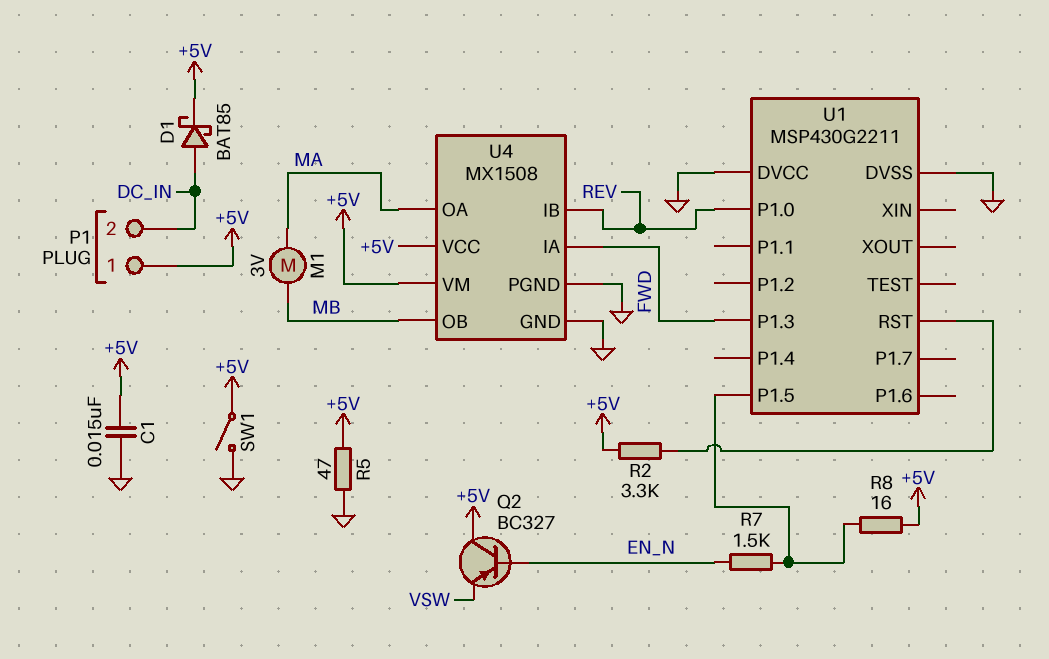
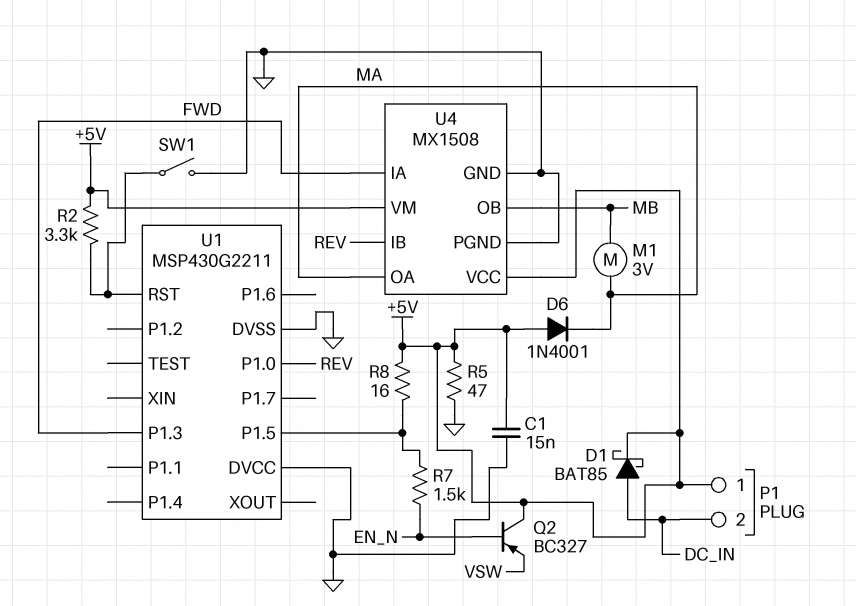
D6: none -> diode 1N4001 (A +5V, K MA)
SW1: switch (+5V, GND) -> switch (GND, U1/RST)

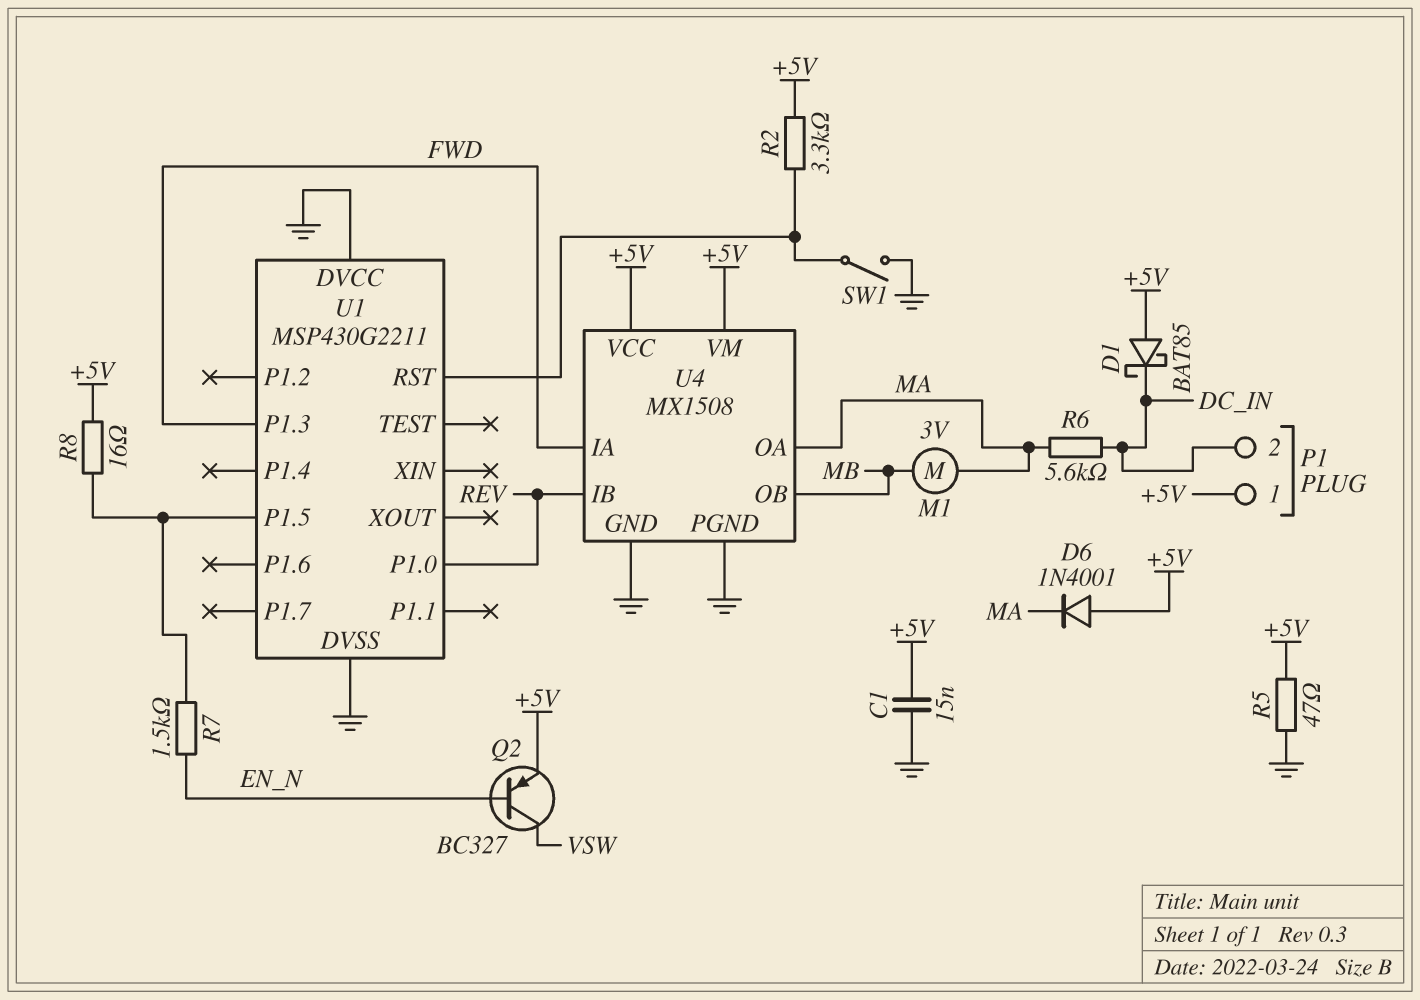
D1: schottky BAT85 (A DC_IN, K +5V) -> schottky BAT85 (A +5V, K DC_IN)
Q2: PNP BC327 (B EN_N, C +5V, E VSW) -> PNP BC327 (B EN_N, C VSW, E +5V)
R6: none -> 5.6k (DC_IN, MA)

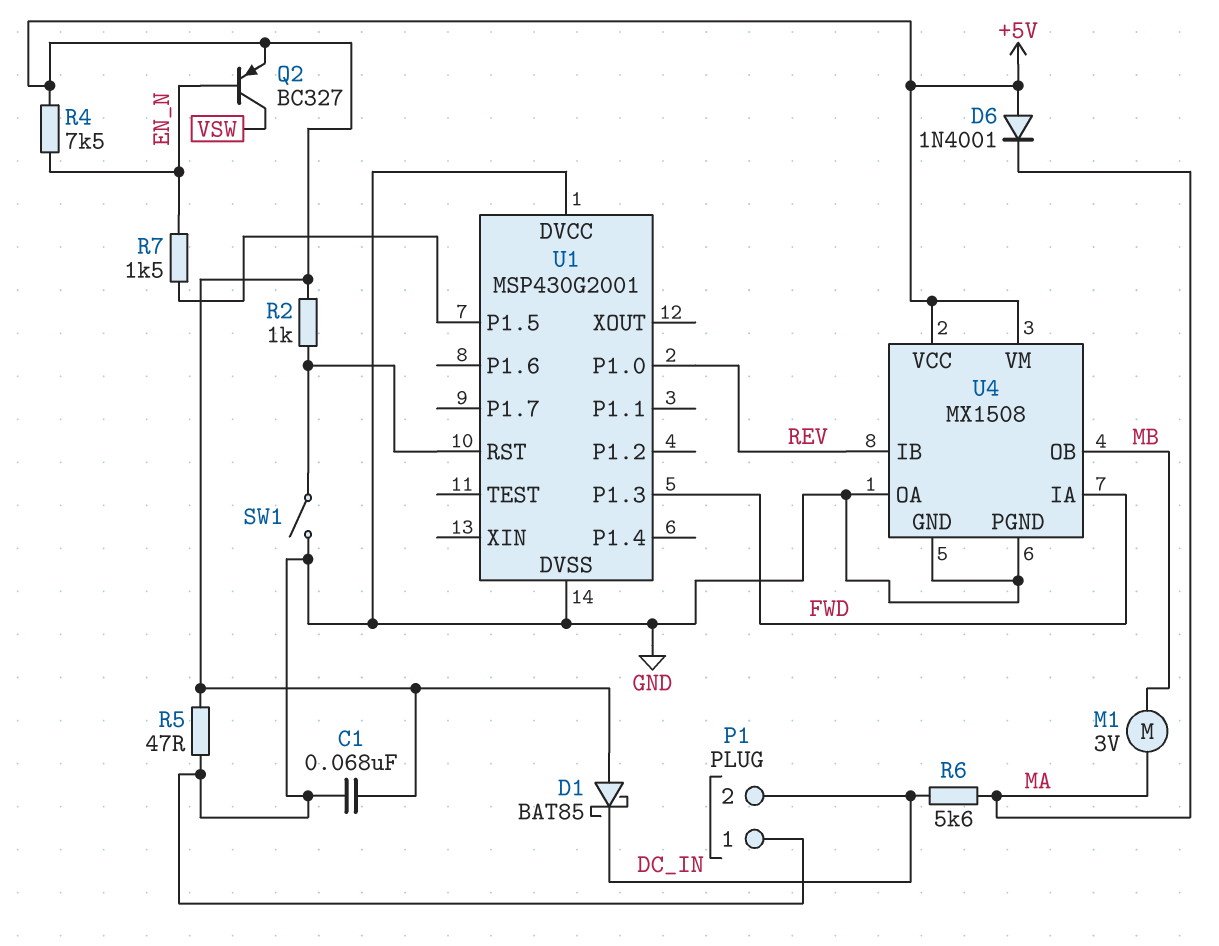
C1: 15nF (+5V, GND) -> 68nF (+5V, GND)
P1 pin 1: +5V -> GND
R2: 3.3k (+5V, U1/RST) -> 1k (+5V, U1/RST)
R4: none -> 7.5k (+5V, EN_N)
R8: 16 (+5V, U1/P1.5) -> none
U1: MSP430G2211 -> MSP430G2001
U4 pin OA: MA -> GND

